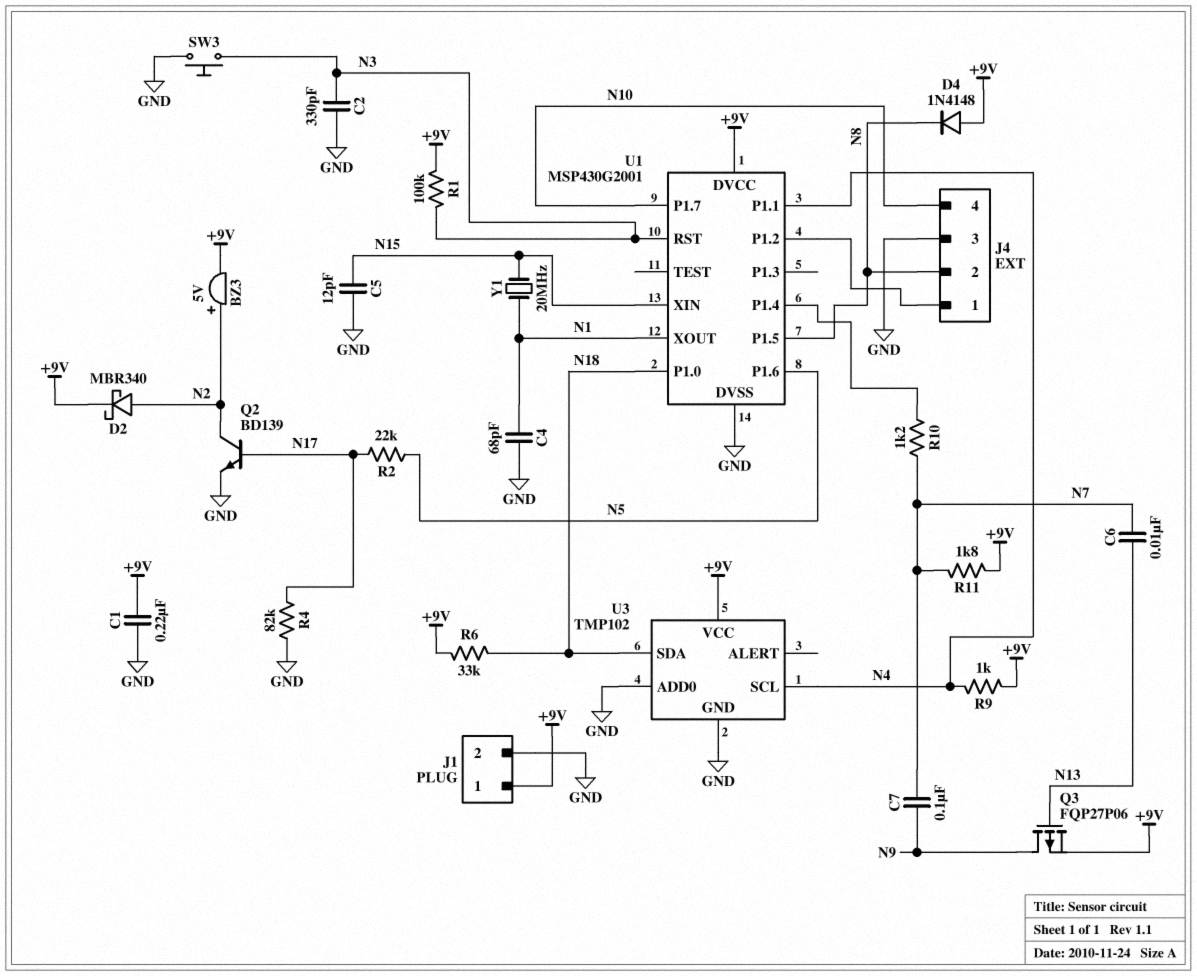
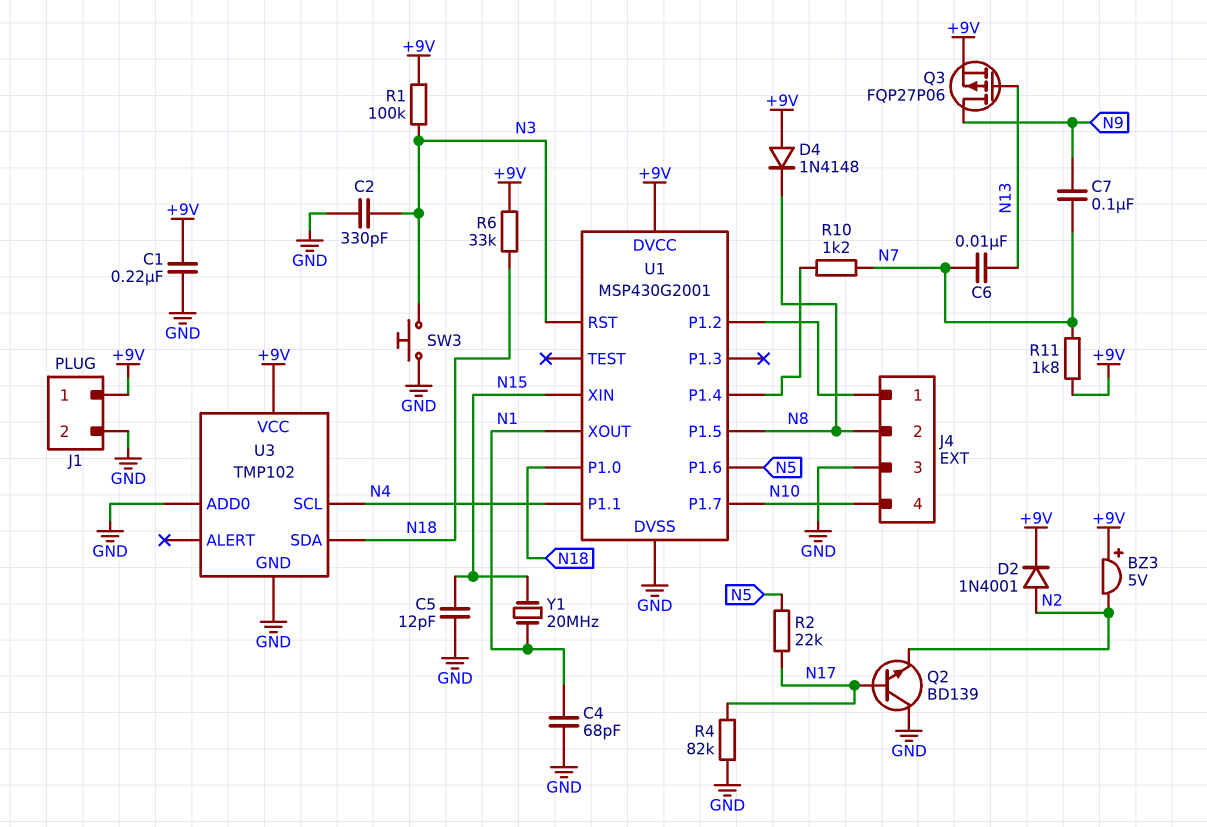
BZ3: buzzer 5V (plus N2, minus +9V) -> buzzer 5V (plus +9V, minus N2)
D2: schottky MBR340 (A N2, K +9V) -> diode 1N4001 (A N2, K +9V)
Q2: NPN BD139 (B N17, C N2, E GND) -> NPN BD139 (B N17, C GND, E N2)
R9: 1k (+9V, N4) -> none

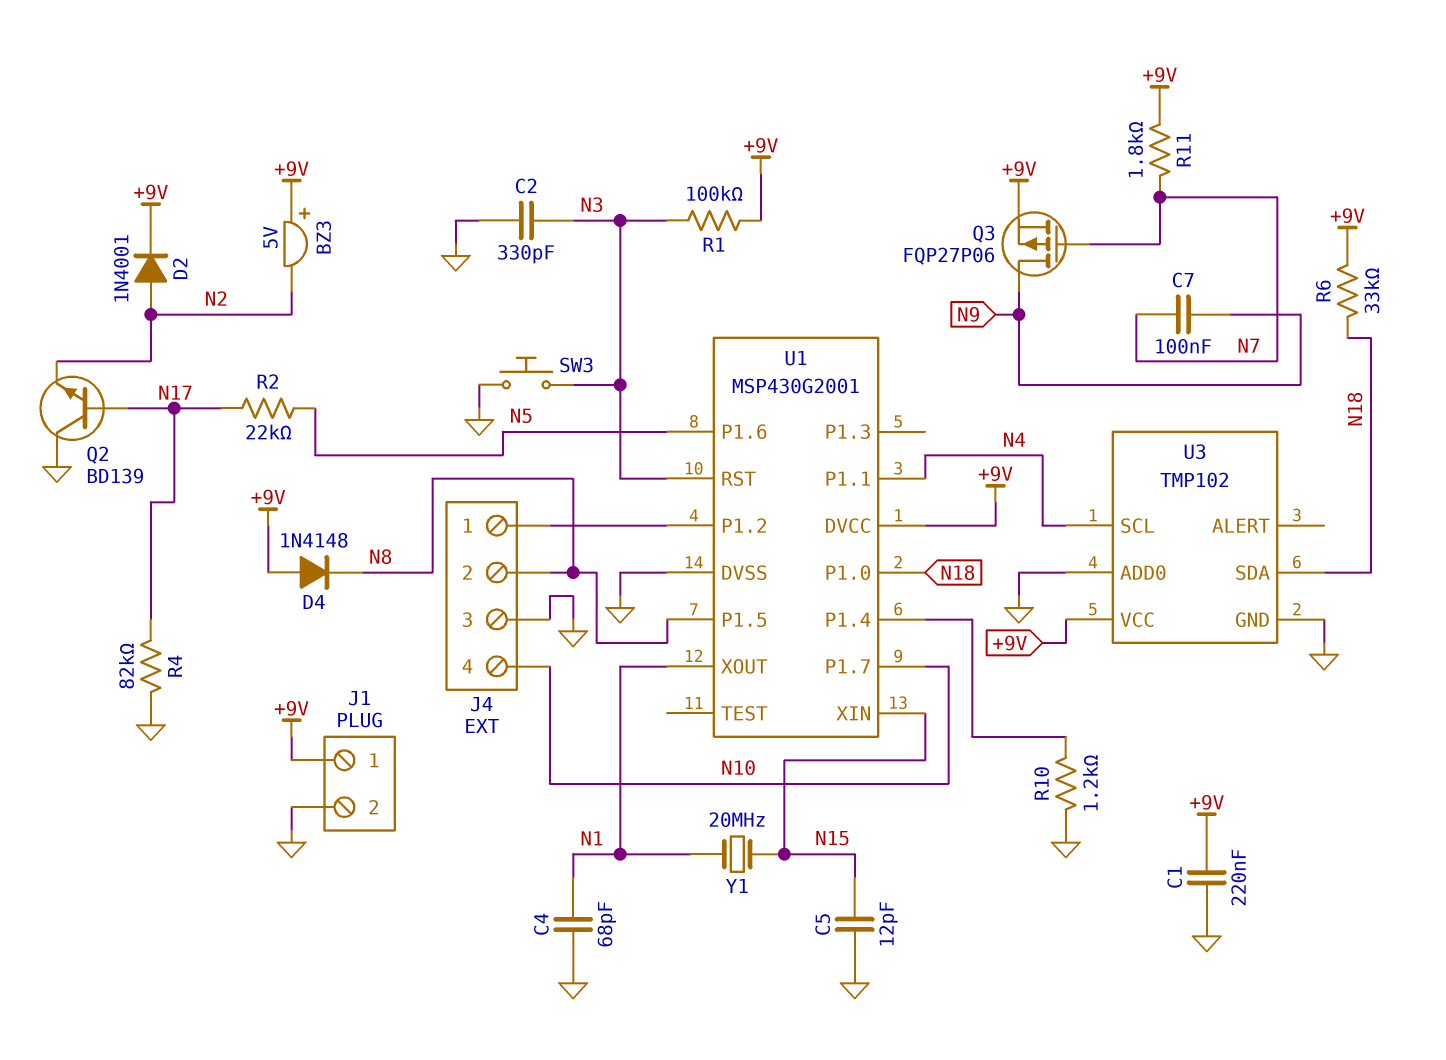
C6: 10nF (N7, N13) -> none
Q3: PMOS FQP27P06 (G N13, D N9, S +9V) -> PMOS FQP27P06 (G N7, D N9, S +9V)
R10: 1.2k (N7, U1/P1.4) -> 1.2k (GND, U1/P1.4)

